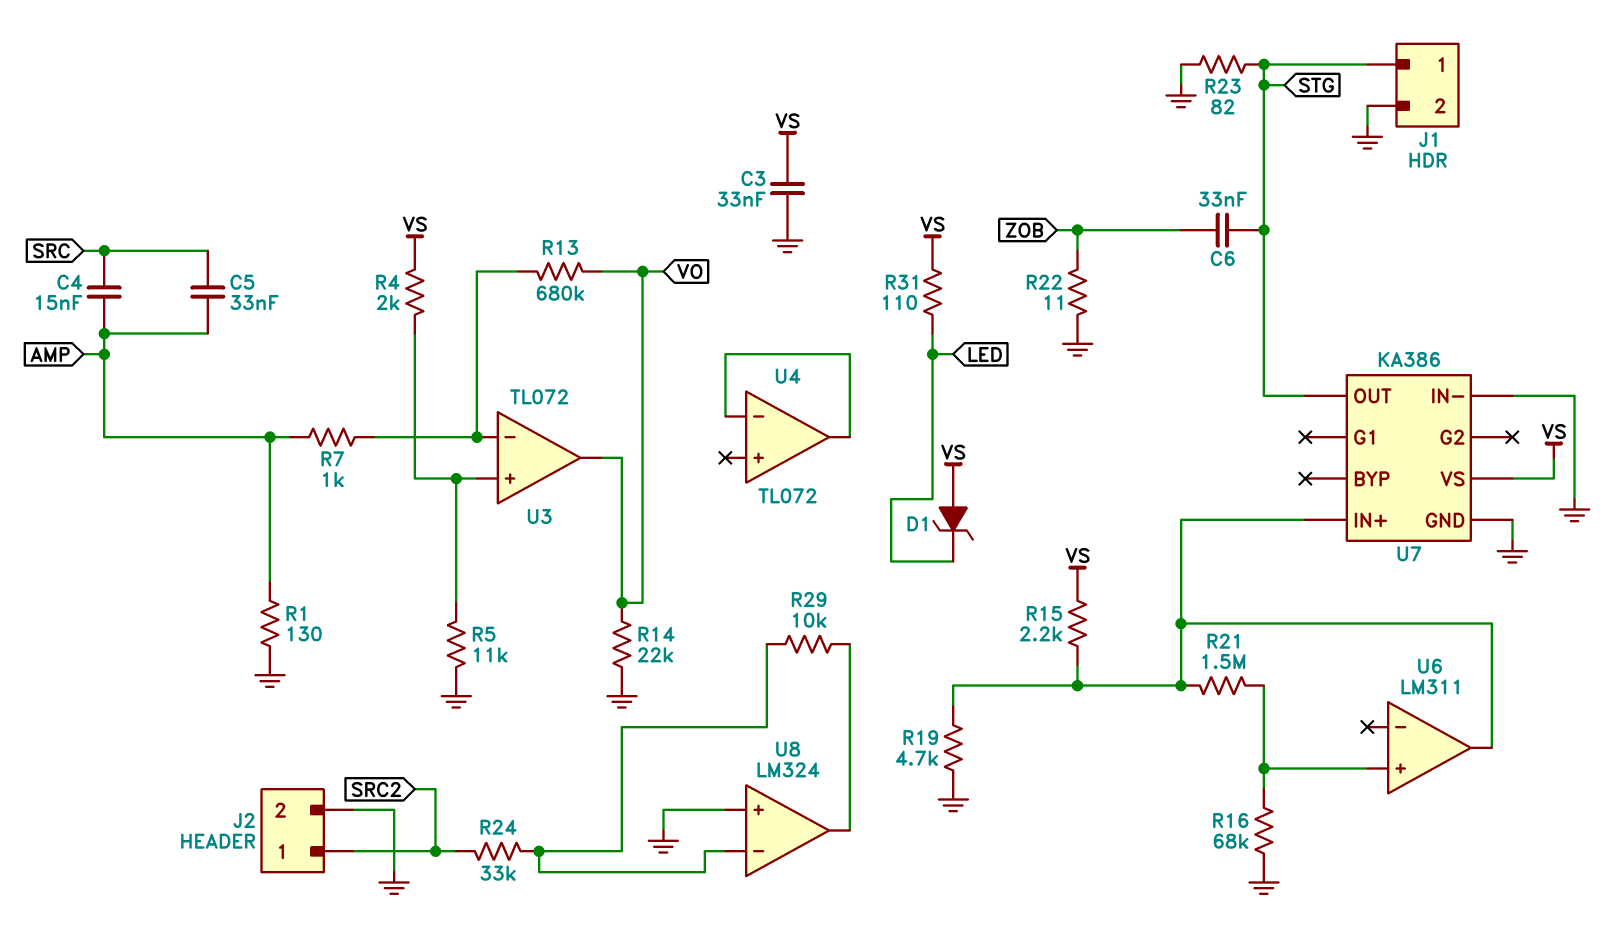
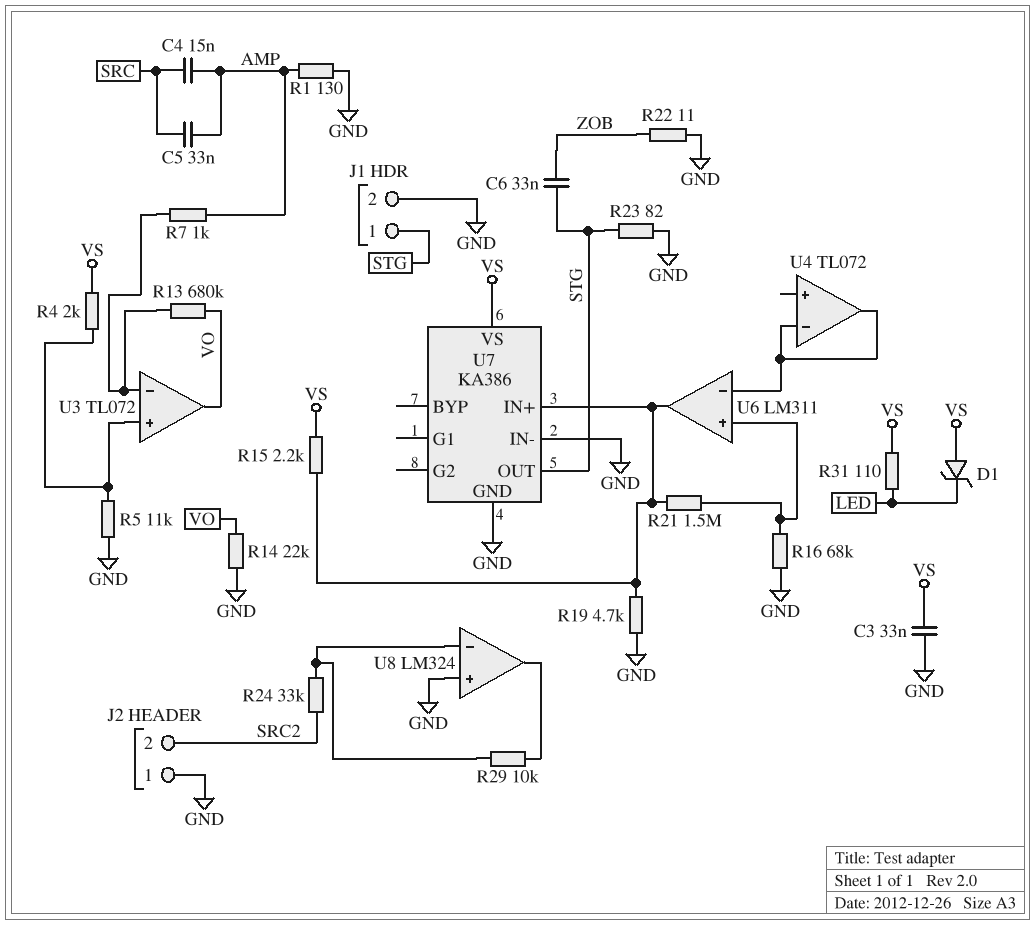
J2 pin 1: SRC2 -> GND
J2 pin 2: GND -> SRC2
U6 pin in-: none -> U4/in-

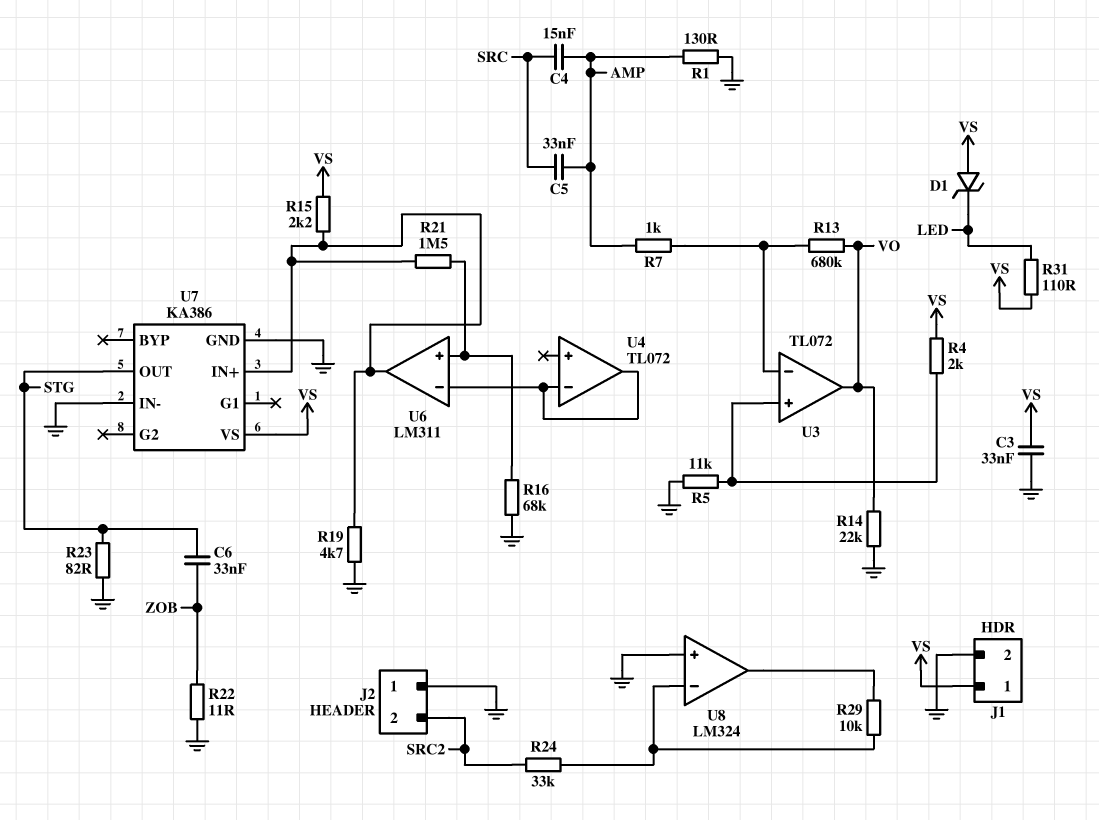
J1 pin 1: STG -> VS

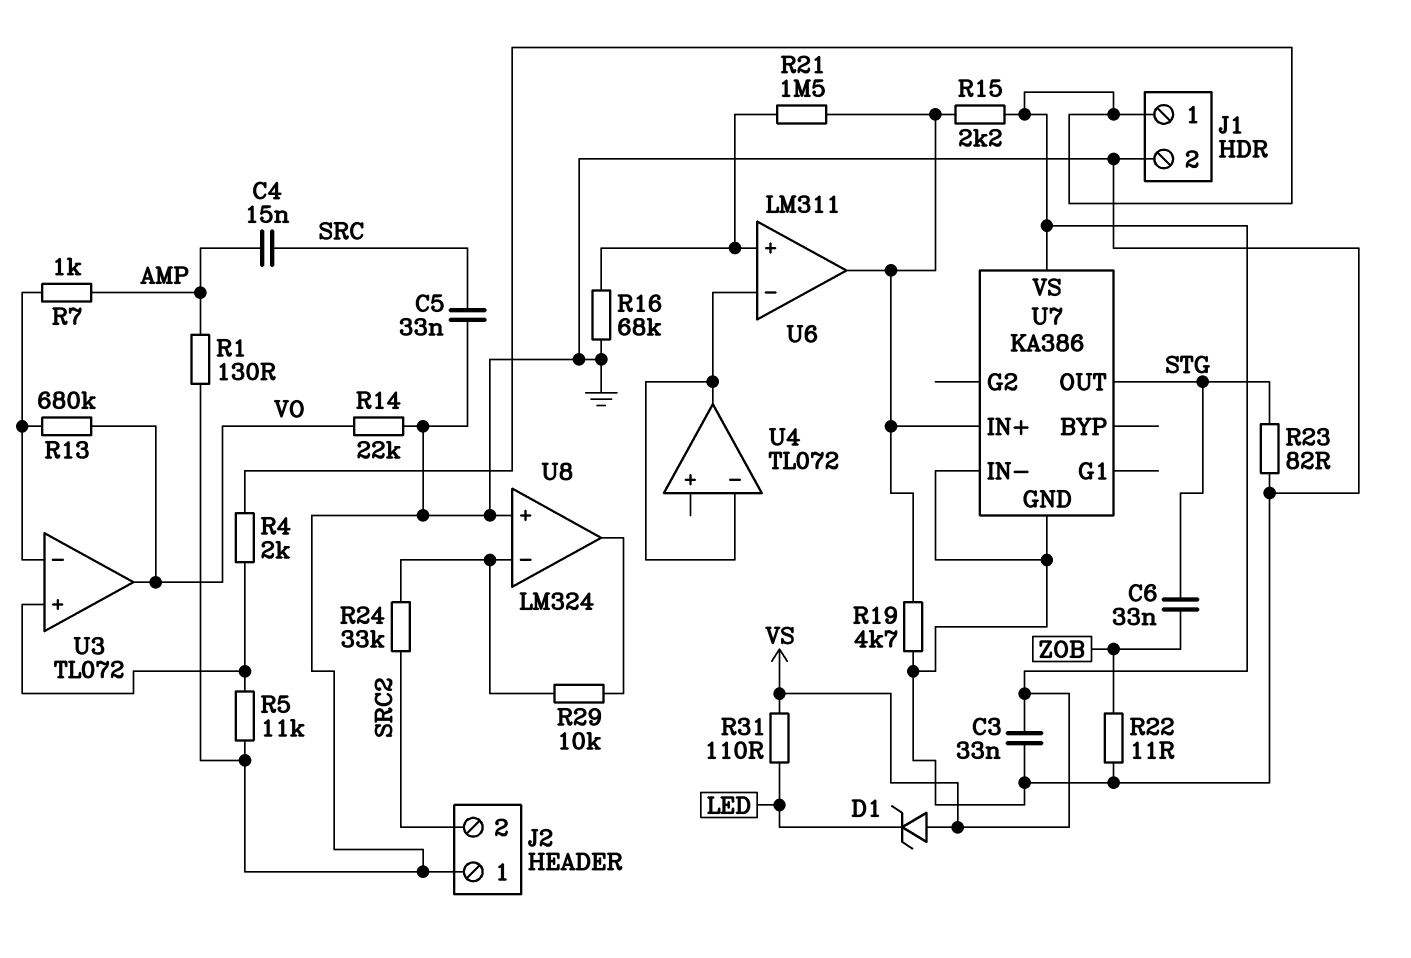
C5: 33nF (AMP, SRC) -> 33nF (GND, SRC)

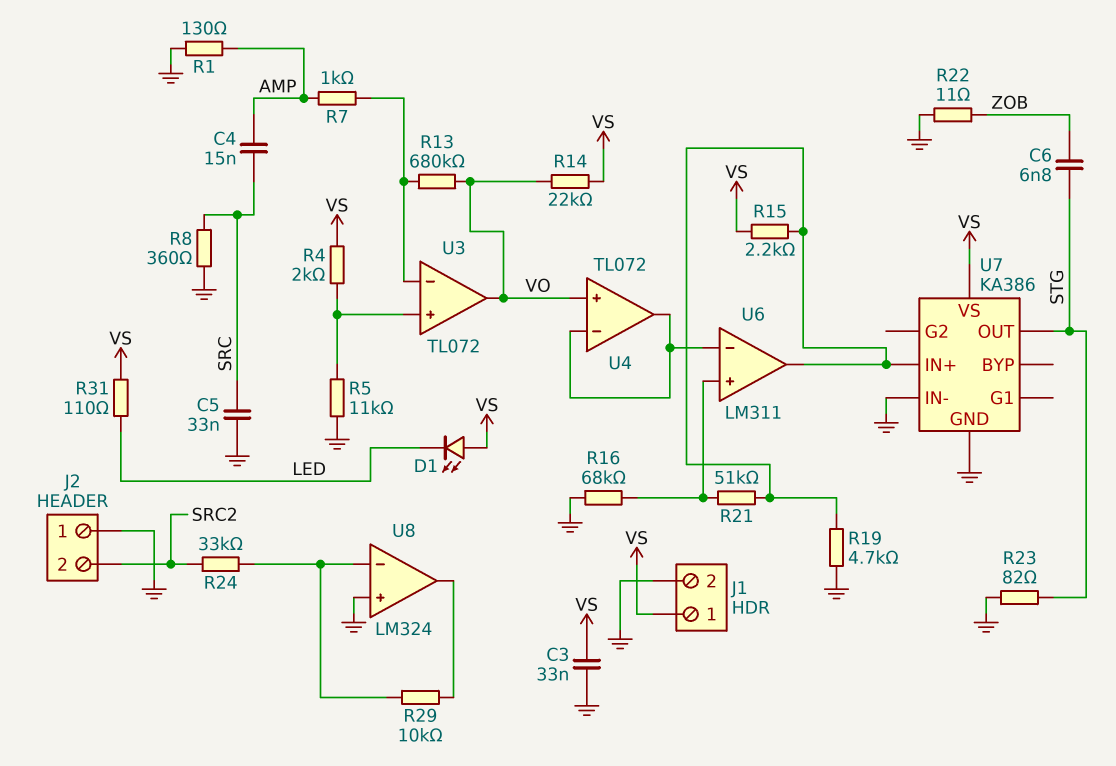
C6: 33nF (STG, ZOB) -> 6.8nF (STG, ZOB)
D1: zener (A VS, K LED) -> LED (A VS, K LED)
R8: none -> 360 (GND, SRC)
R14: 22k (GND, VO) -> 22k (VO, VS)
R21: 1.5M (U6/in+, U6/out) -> 51k (U6/in+, U6/out)
U4 pin in+: none -> VO

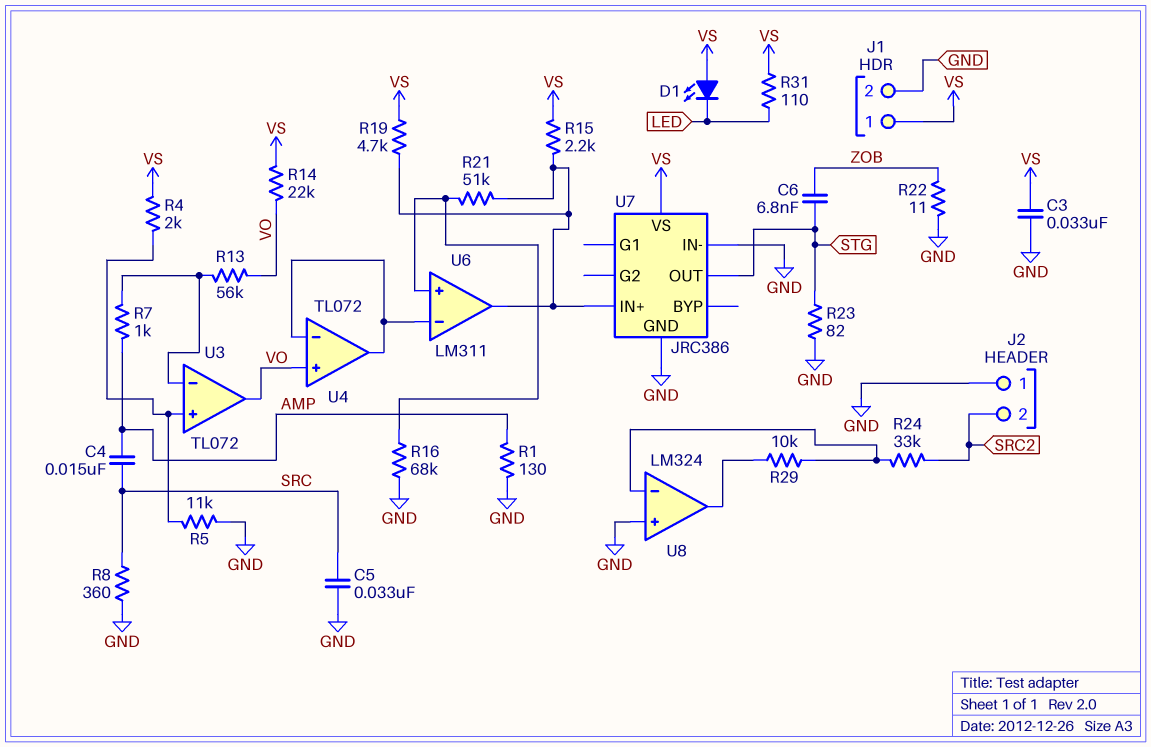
R13: 680k (U3/in-, VO) -> 56k (U3/in-, VO)
R19: 4.7k (GND, U6/out) -> 4.7k (U6/out, VS)
U7: KA386 -> JRC386

